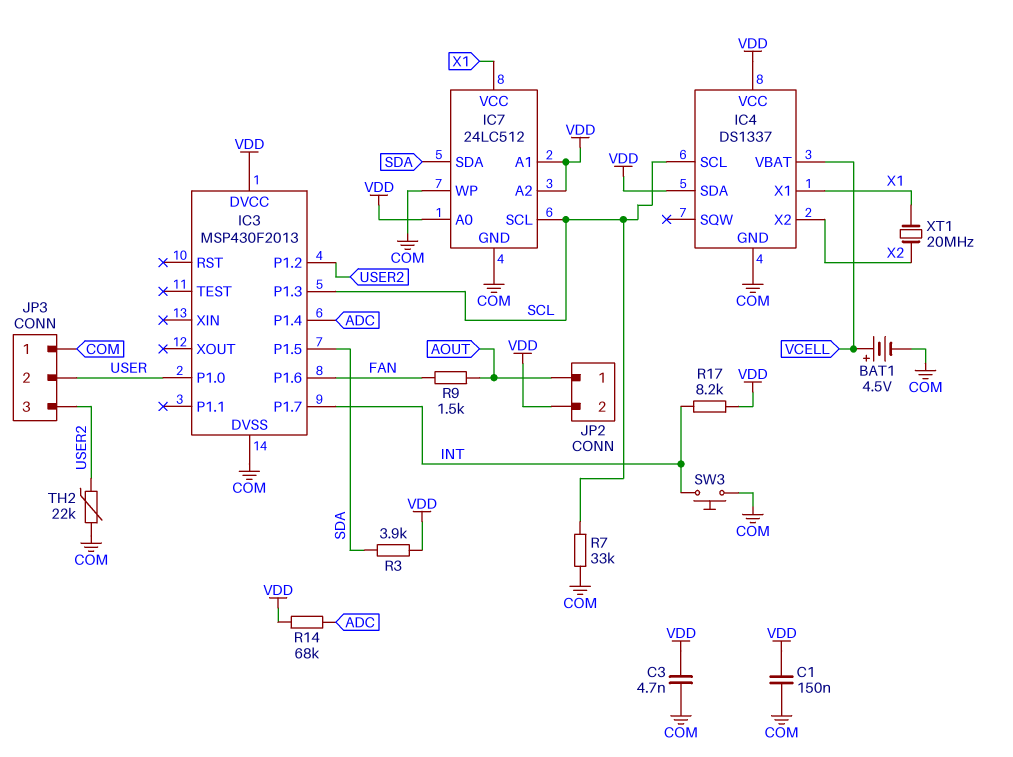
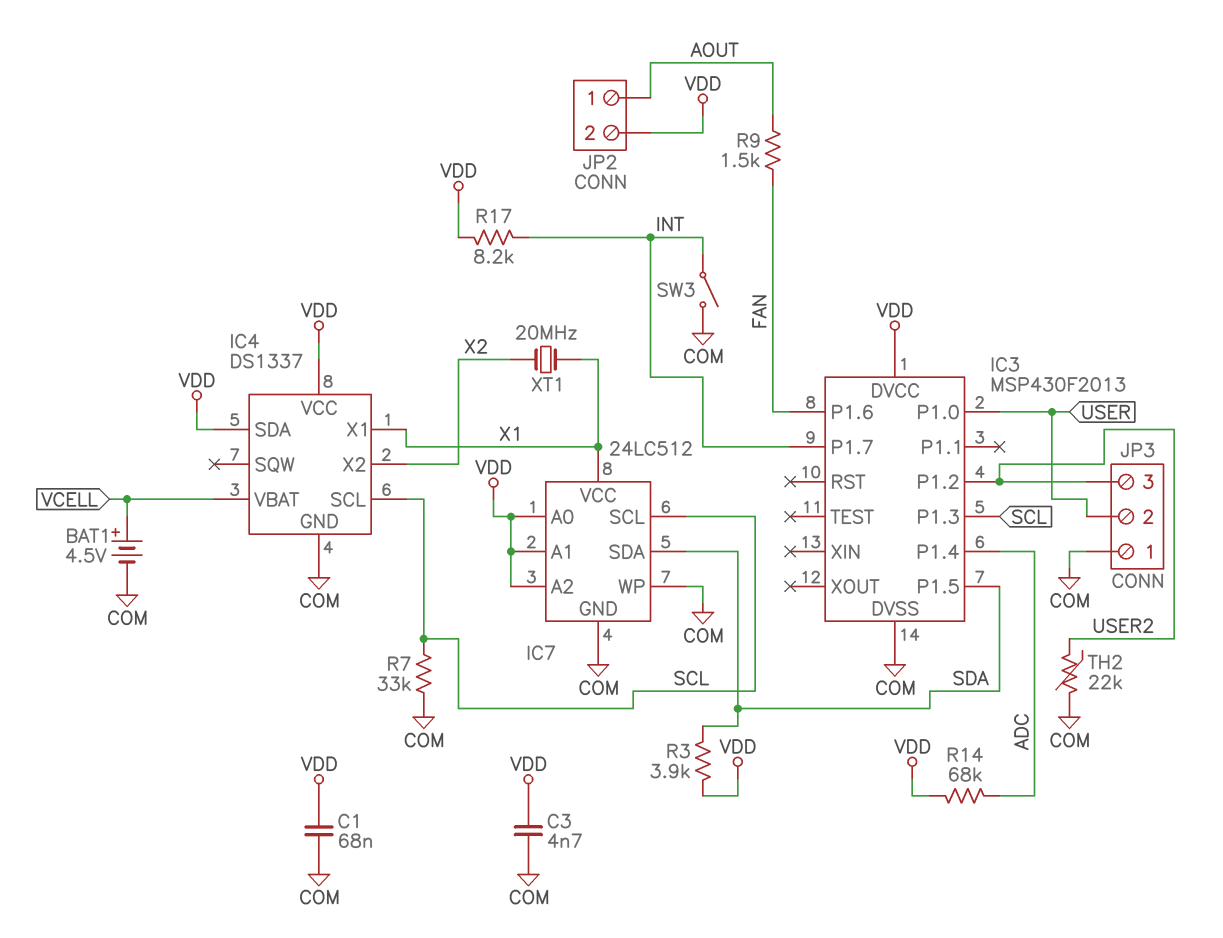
C1: 150nF (COM, VDD) -> 68nF (COM, VDD)
SW3: button (COM, INT) -> switch (COM, INT)

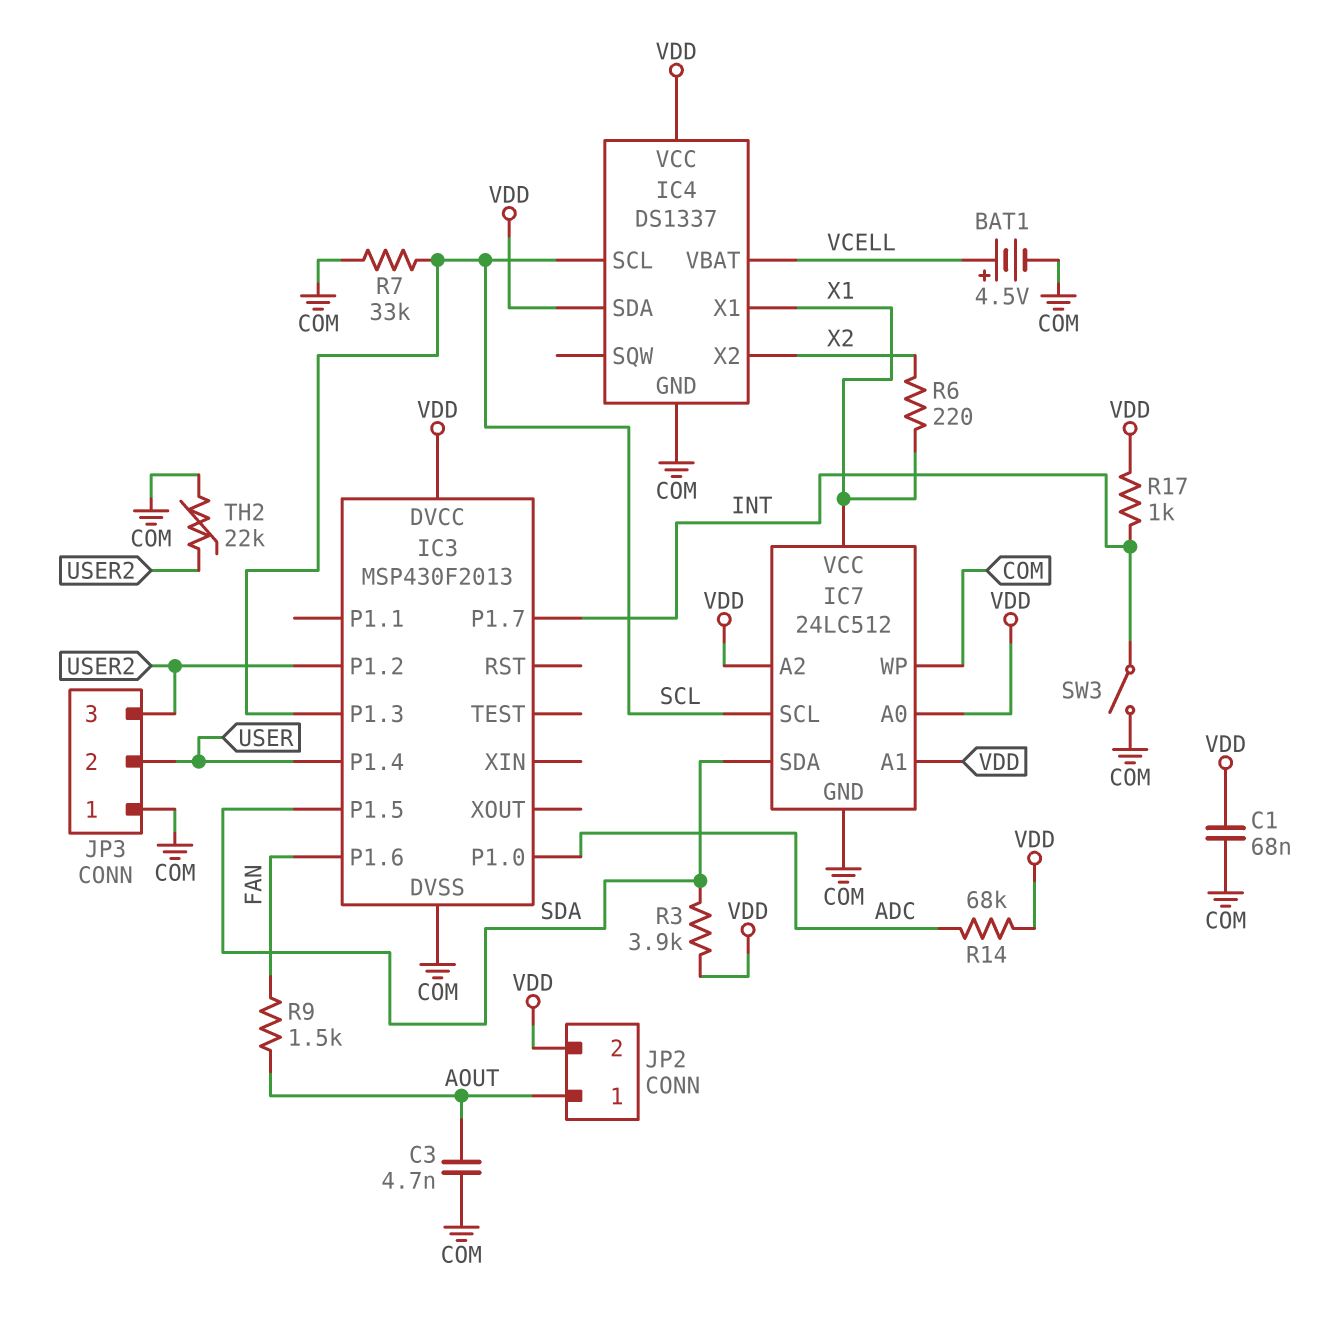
C3: 4.7nF (COM, VDD) -> 4.7nF (AOUT, COM)
IC3 pin P1.0: USER -> ADC
IC3 pin P1.4: ADC -> USER
R6: none -> 220 (X1, X2)
R17: 8.2k (INT, VDD) -> 1k (INT, VDD)
XT1: 20MHz (X1, X2) -> none

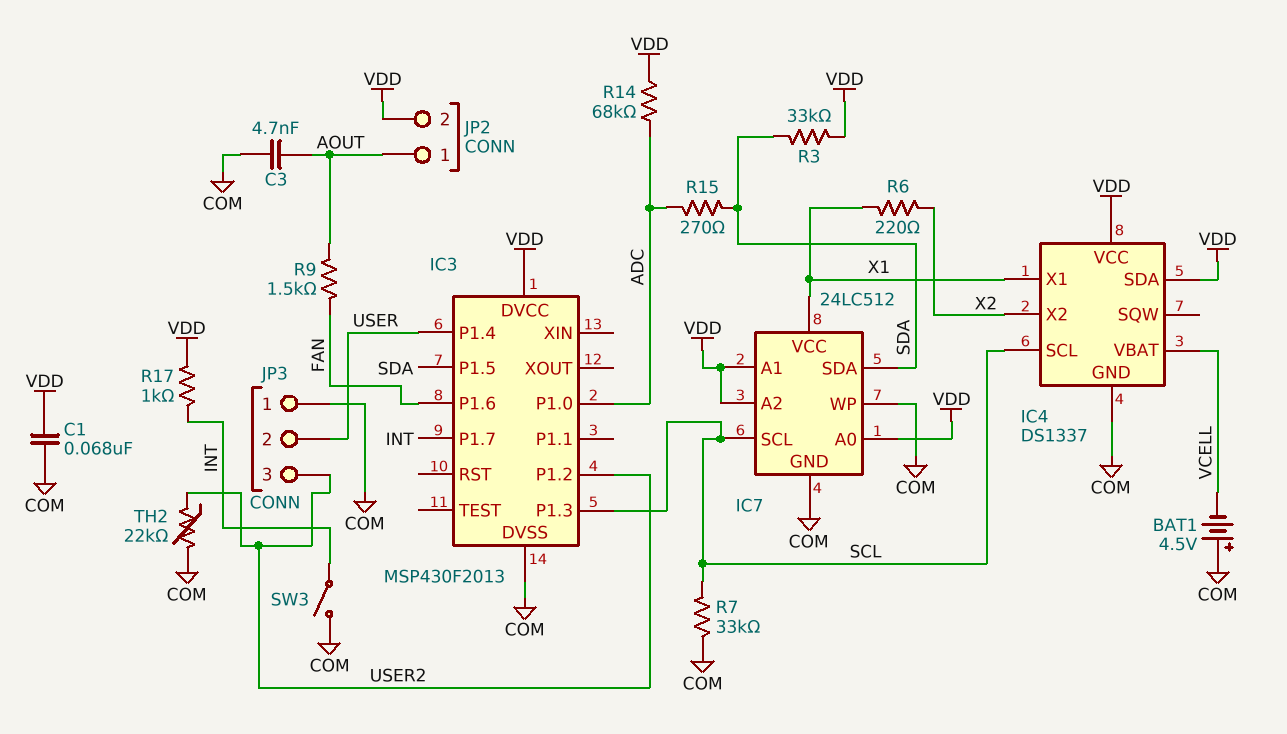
BAT1: 4.5V (plus VCELL, minus COM) -> 4.5V (plus COM, minus VCELL)
R3: 3.9k (SDA, VDD) -> 33k (SDA, VDD)
R15: none -> 270 (ADC, SDA)

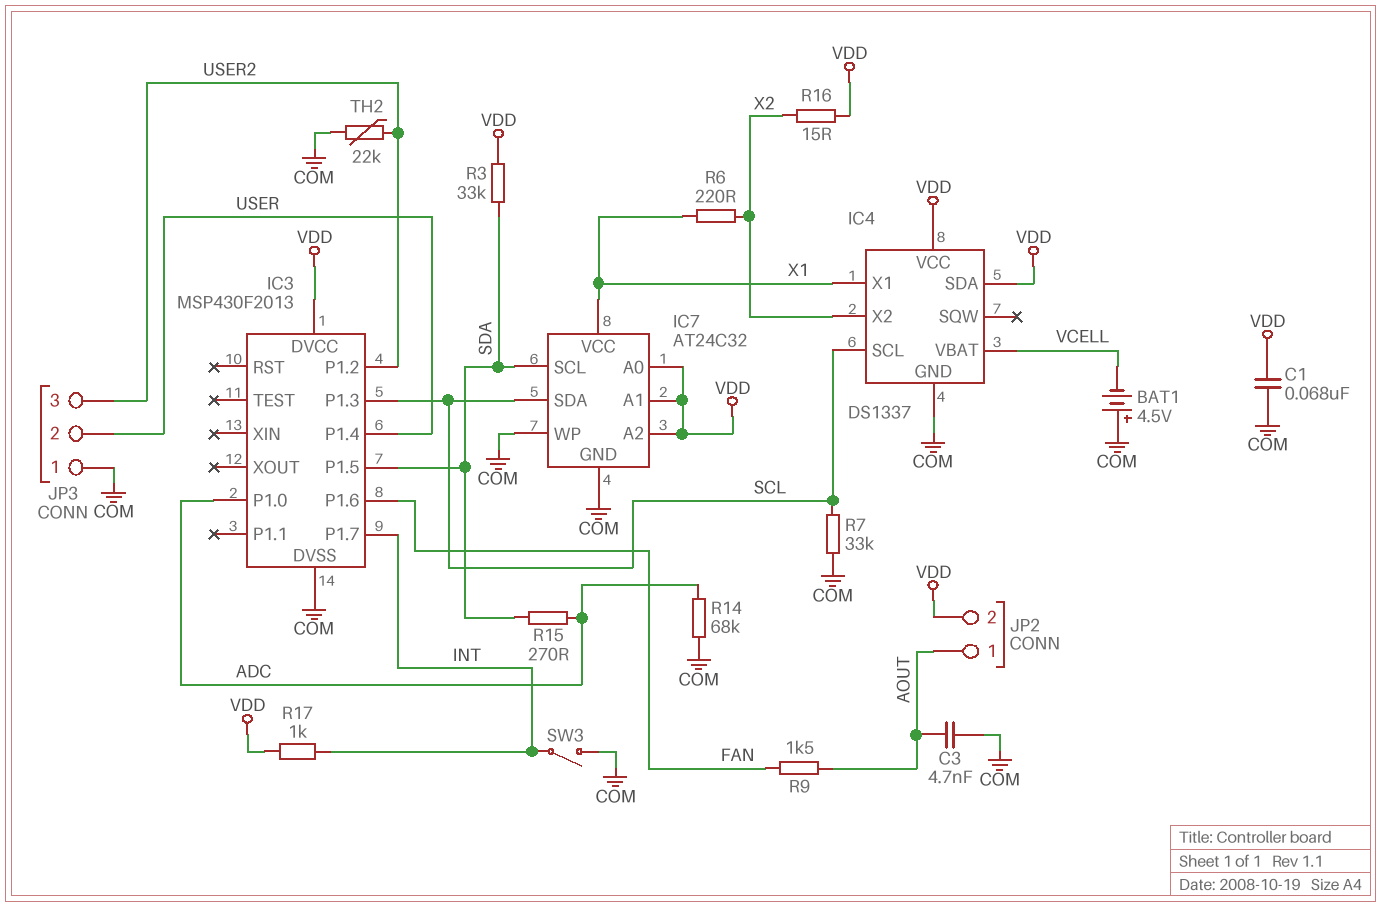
IC7: 24LC512 -> AT24C32
IC7 pin SCL: SCL -> SDA
IC7 pin SDA: SDA -> SCL
R14: 68k (ADC, VDD) -> 68k (ADC, COM)
R16: none -> 15 (VDD, X2)

